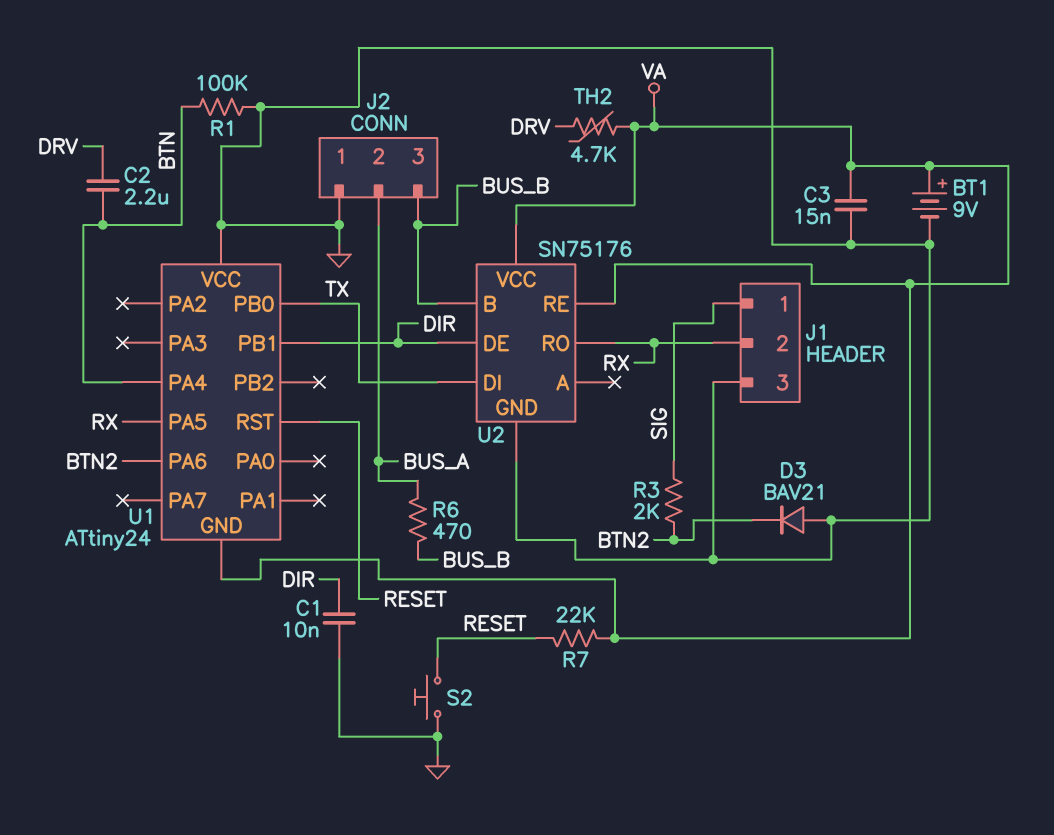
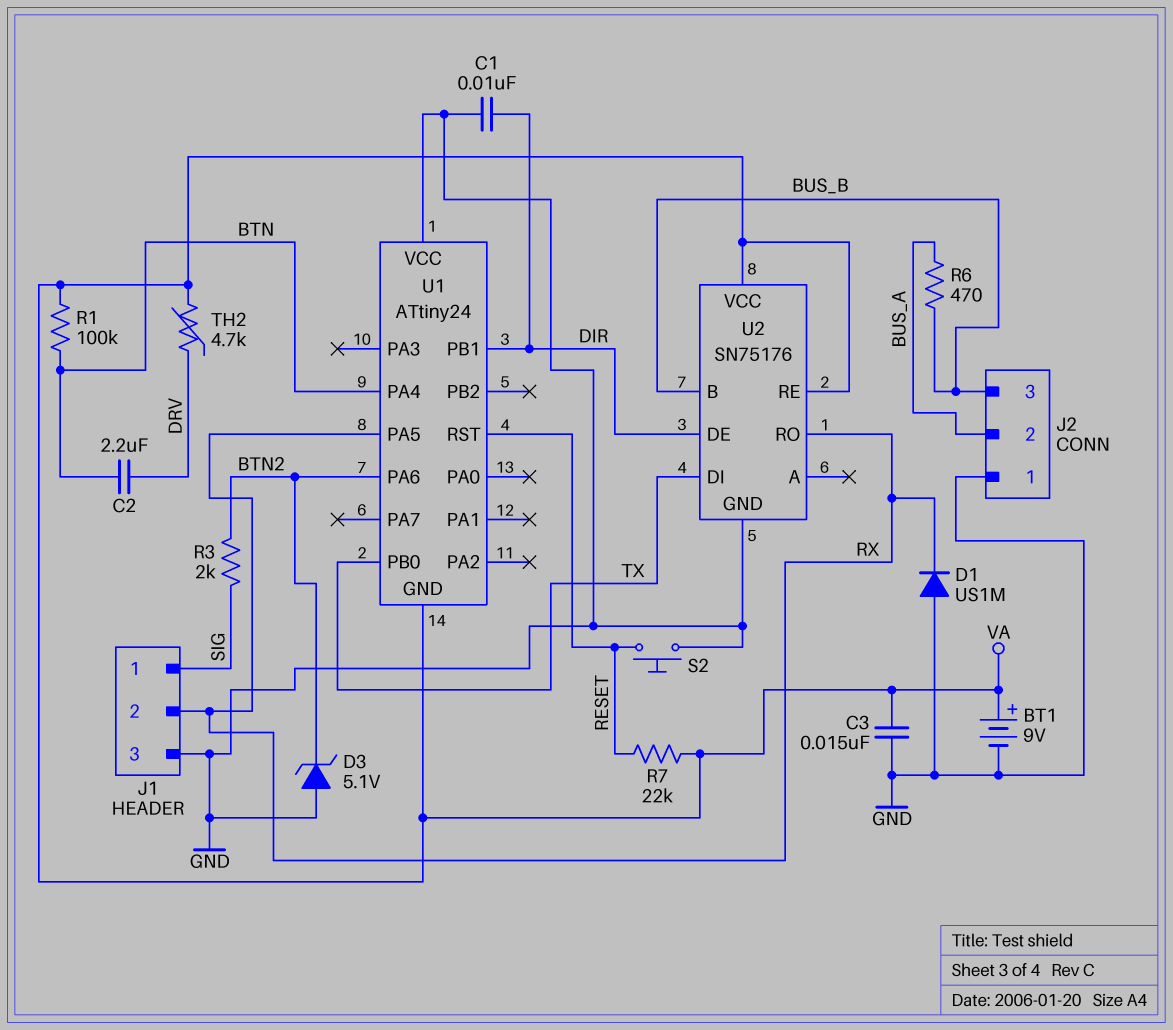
D1: none -> diode US1M (A GND, K RX)
D3: diode BAV21 (A GND, K BTN2) -> zener 5.1V (A GND, K BTN2)
R1: 100k (BTN, GND) -> 100k (BTN, VA)

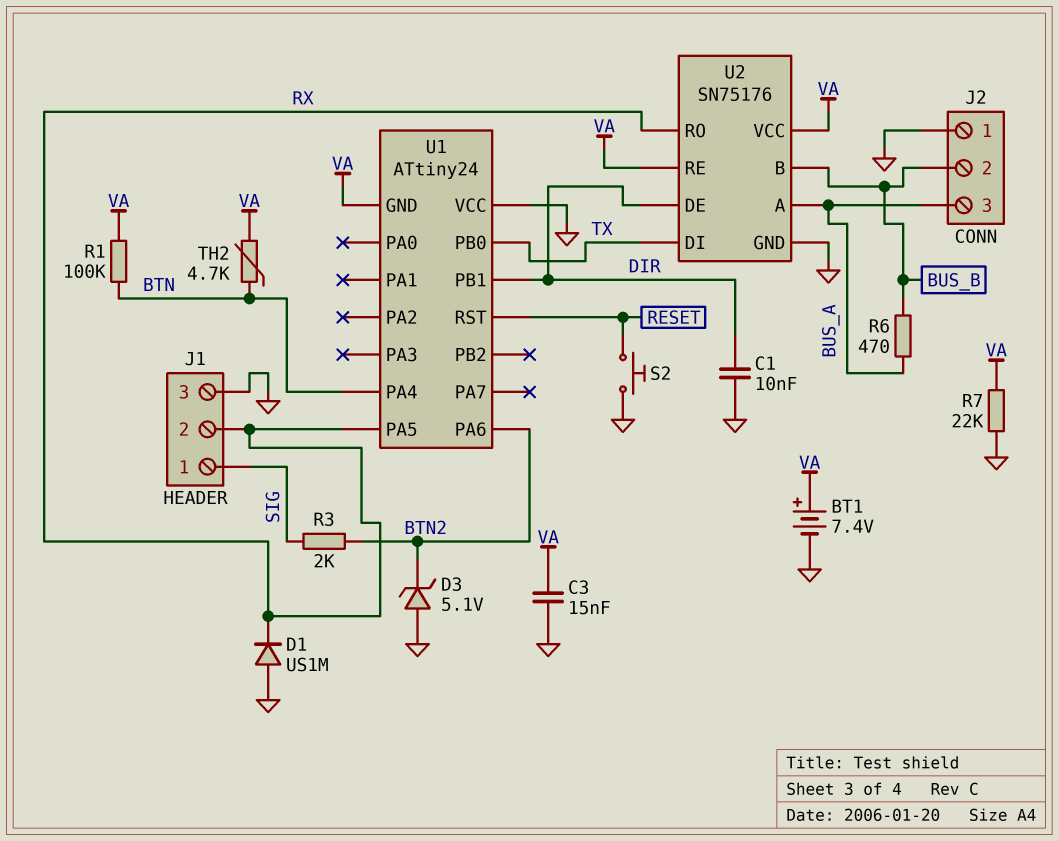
BT1: 9V (plus VA, minus GND) -> 7.4V (plus VA, minus GND)
C2: 2.2uF (BTN, DRV) -> none
J2 pin 2: BUS_A -> BUS_B
J2 pin 3: BUS_B -> BUS_A
R7: 22k (RESET, VA) -> 22k (GND, VA)
TH2: 4.7k (DRV, VA) -> 4.7k (BTN, VA)
U2 pin A: none -> BUS_A

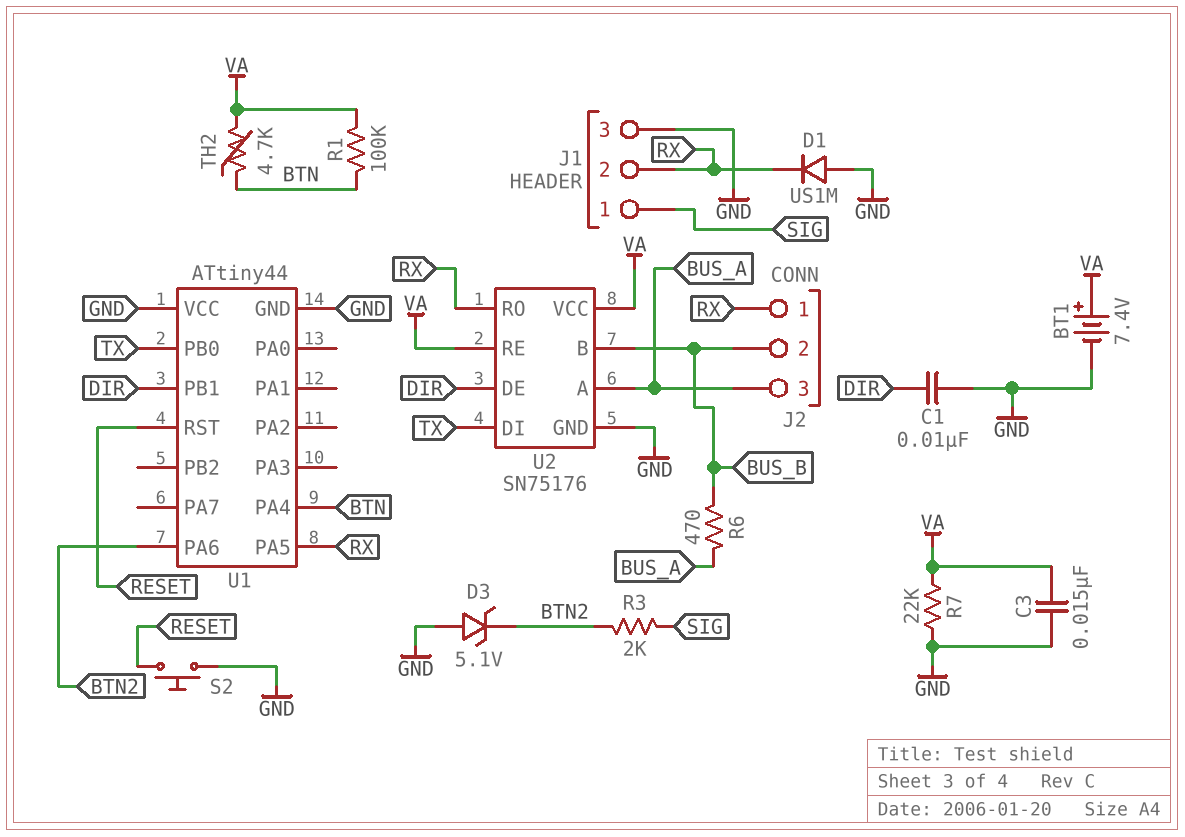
J2 pin 1: GND -> RX
U1: ATtiny24 -> ATtiny44
U1 pin GND: VA -> GND

